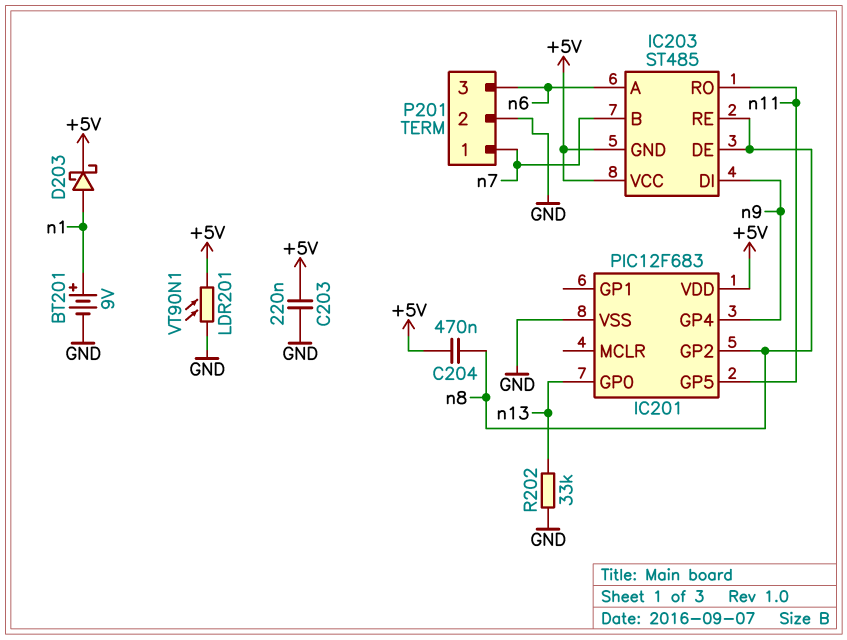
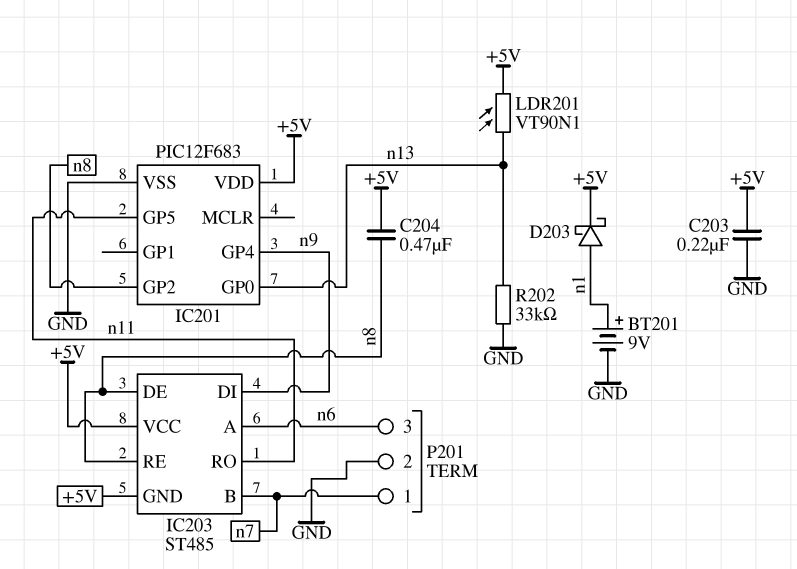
LDR201: VT90N1 (+5V, GND) -> VT90N1 (+5V, n13)

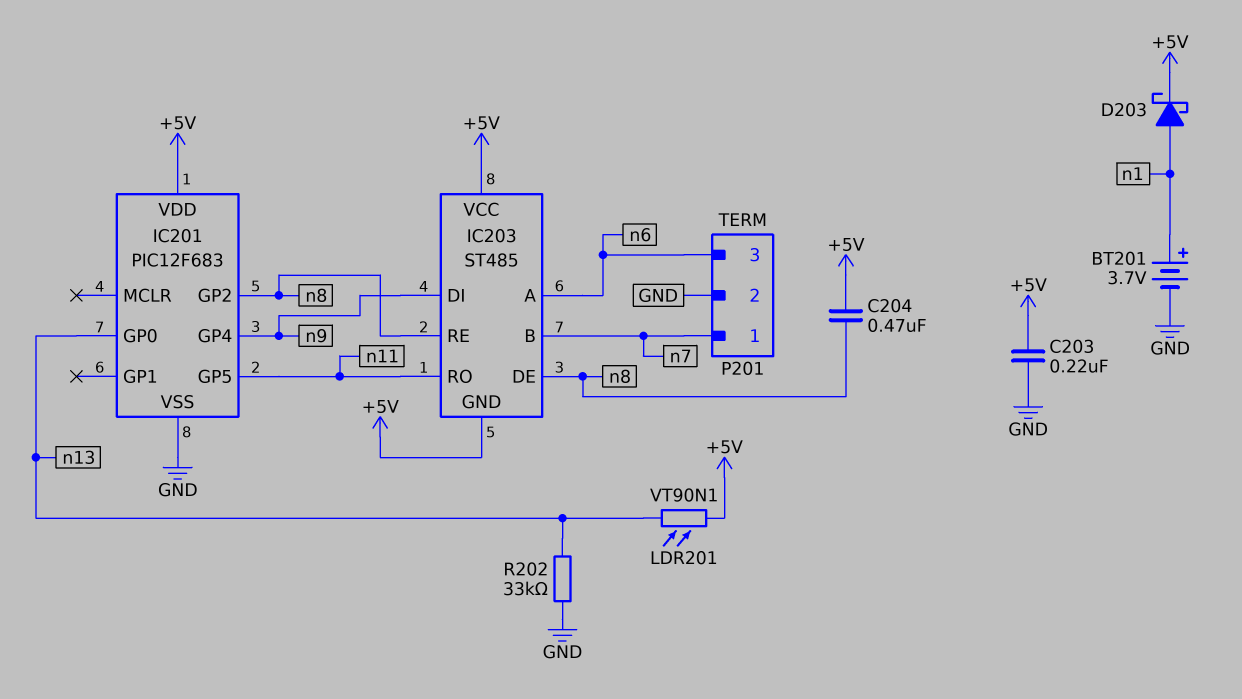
BT201: 9V (plus n1, minus GND) -> 3.7V (plus n1, minus GND)

